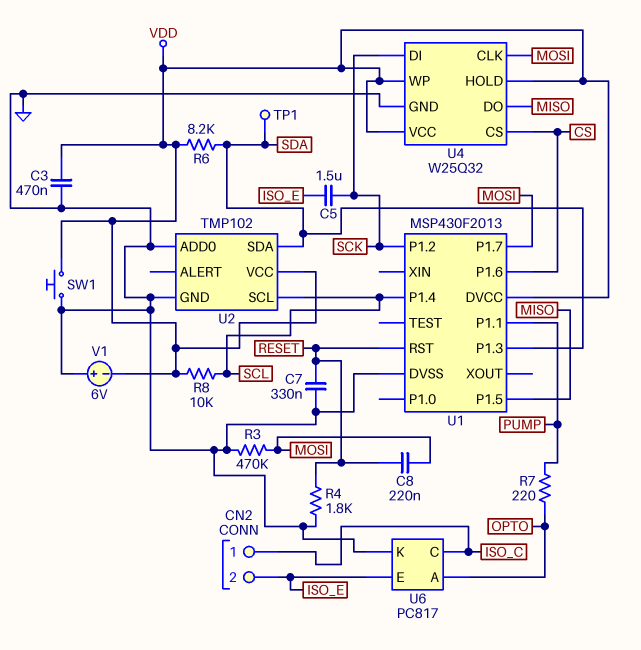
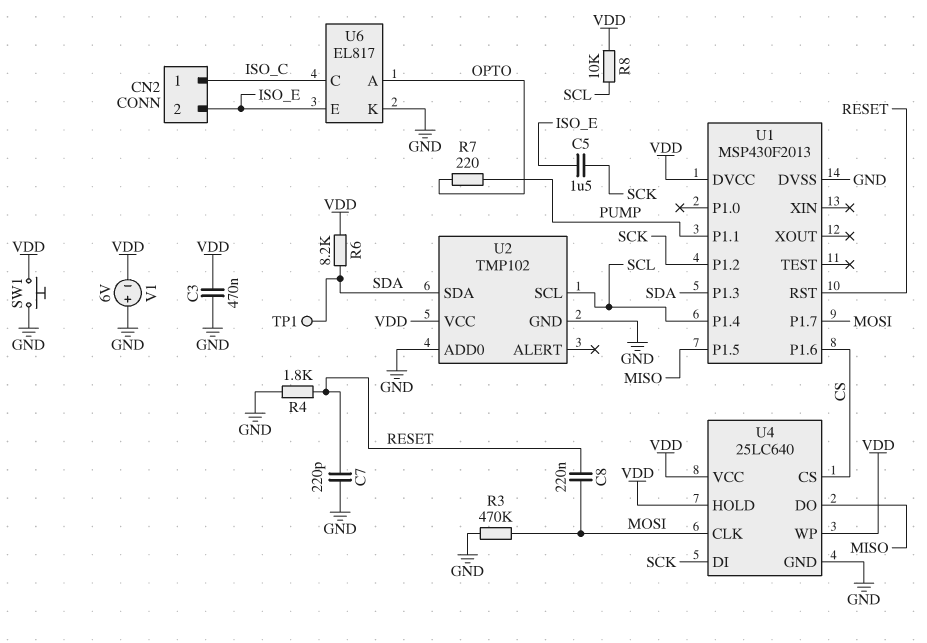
C7: 330nF (GND, RESET) -> 220pF (GND, RESET)
U4: W25Q32 -> 25LC640
U6: PC817 -> EL817

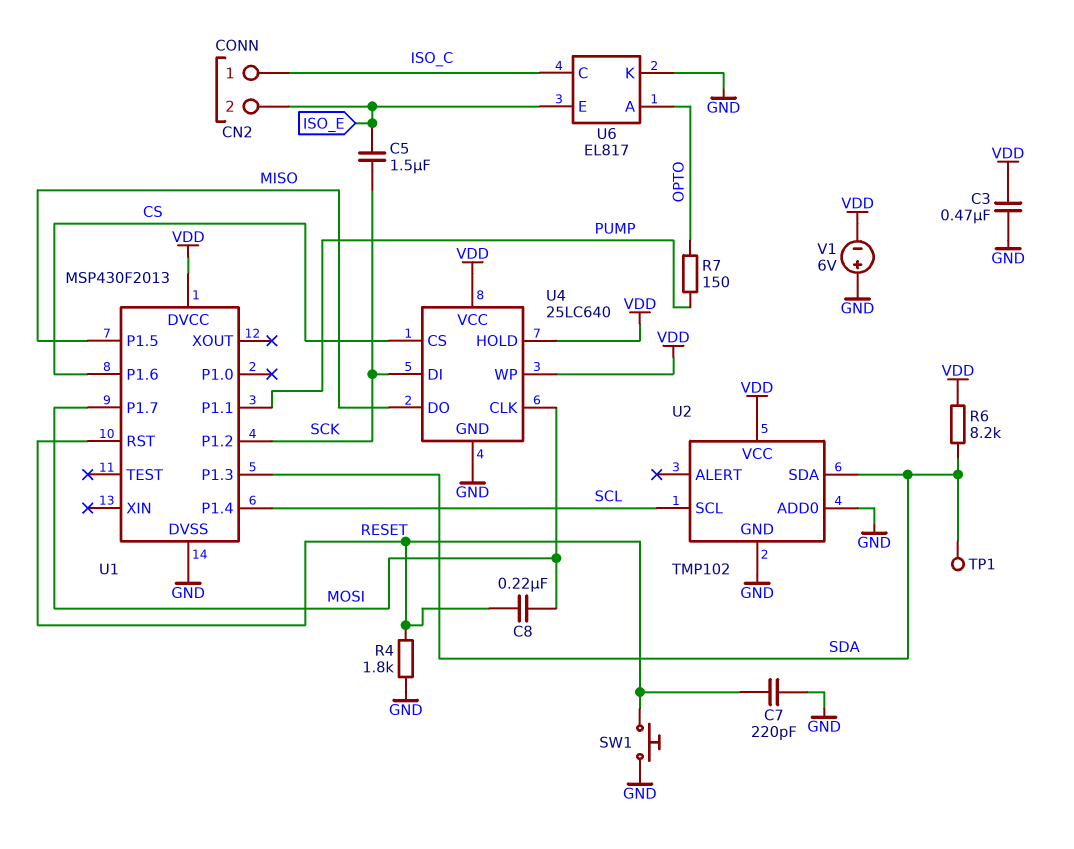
R3: 470k (GND, MOSI) -> none
R7: 220 (OPTO, PUMP) -> 150 (OPTO, PUMP)
R8: 10k (SCL, VDD) -> none
SW1: button (GND, VDD) -> button (GND, RESET)

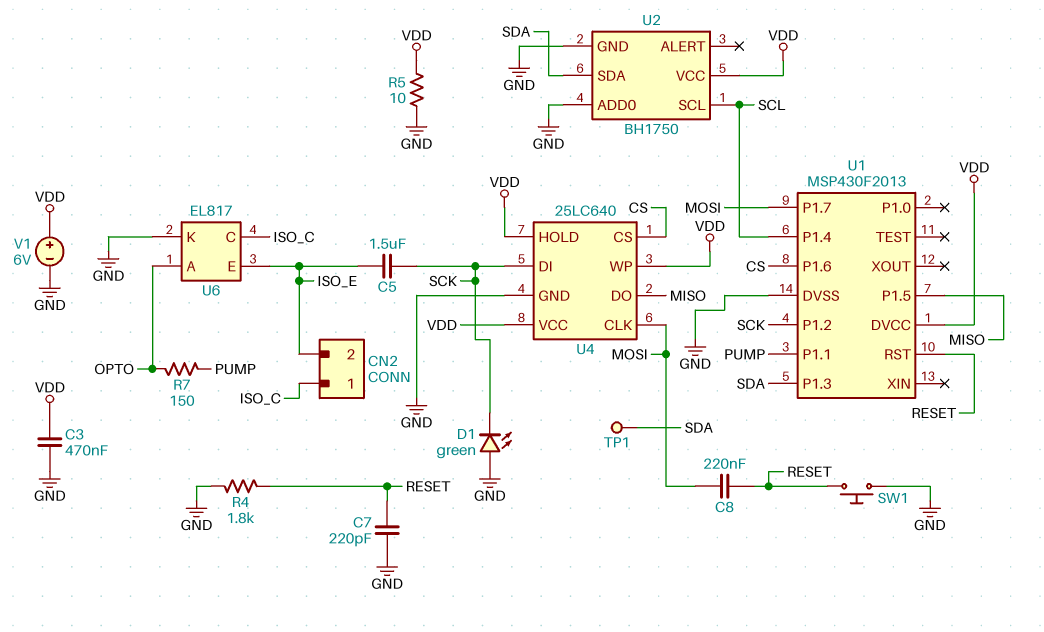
D1: none -> LED green (A GND, K SCK)
R5: none -> 10 (GND, VDD)
R6: 8.2k (SDA, VDD) -> none
U2: TMP102 -> BH1750
V1: 6V (plus GND, minus VDD) -> 6V (plus VDD, minus GND)

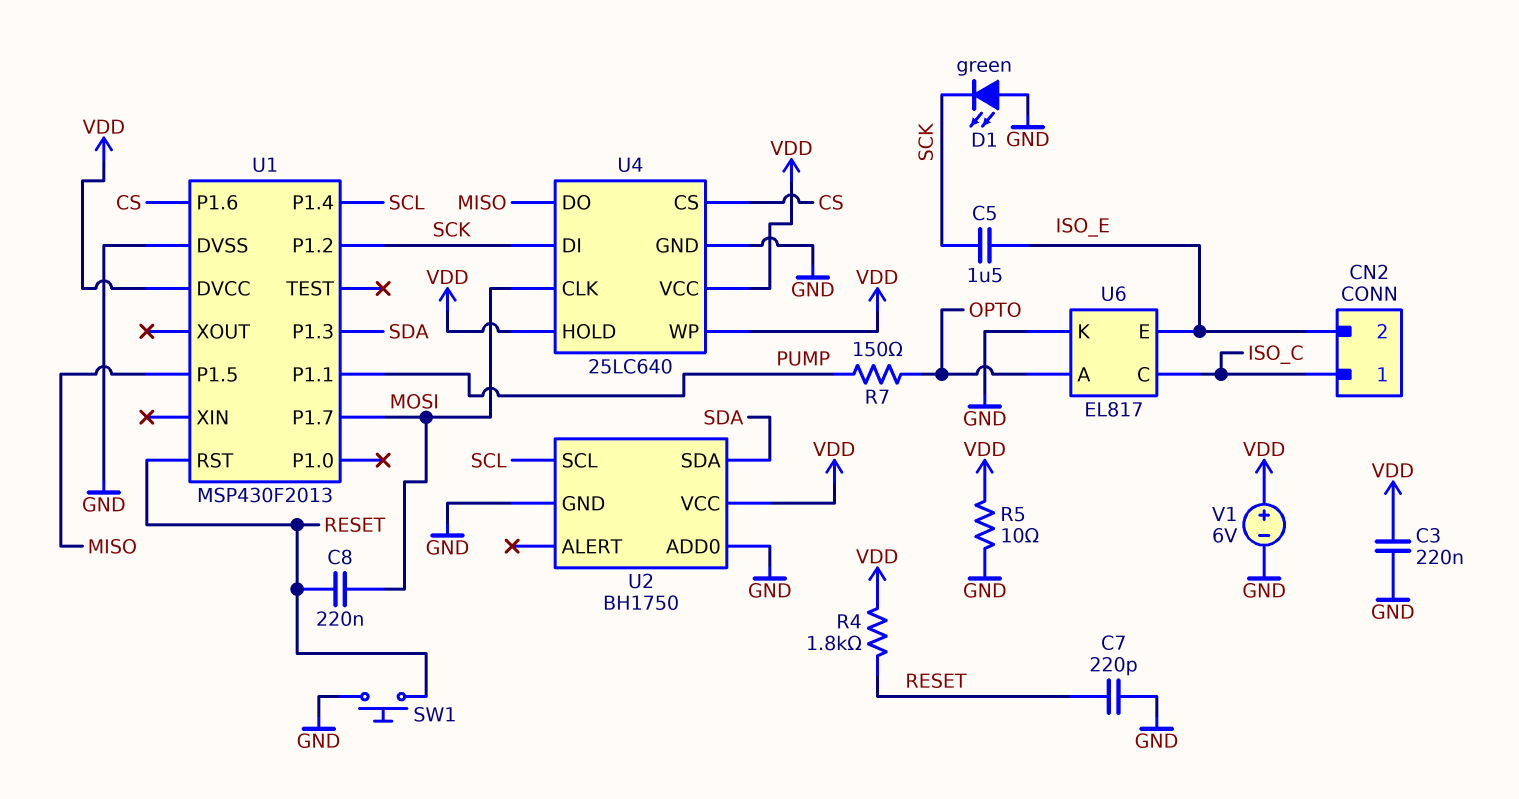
C3: 470nF (GND, VDD) -> 220nF (GND, VDD)
R4: 1.8k (GND, RESET) -> 1.8k (RESET, VDD)
TP1: test point (SDA) -> none

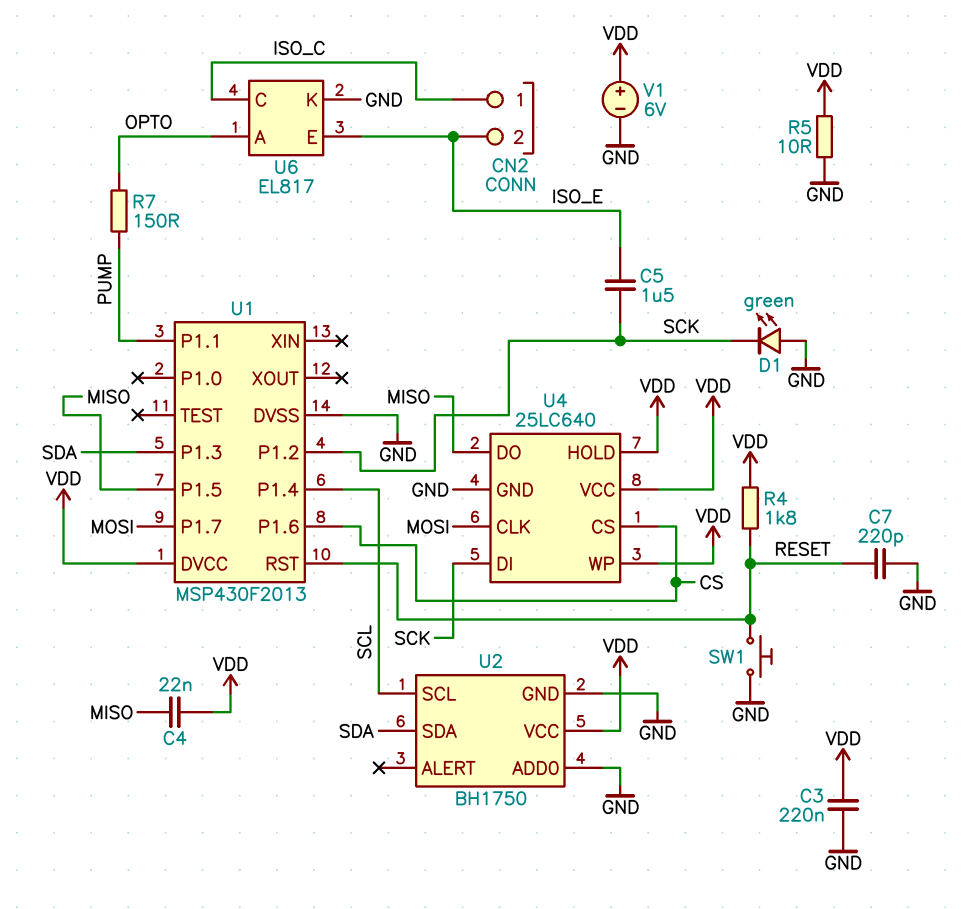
C4: none -> 22nF (MISO, VDD)
C8: 220nF (MOSI, RESET) -> none

